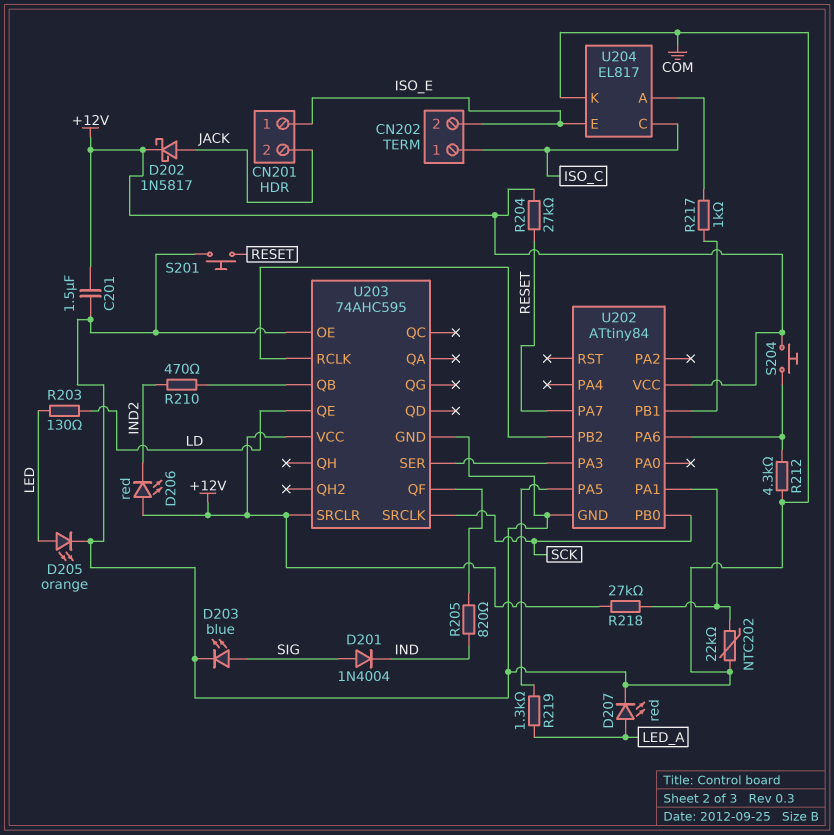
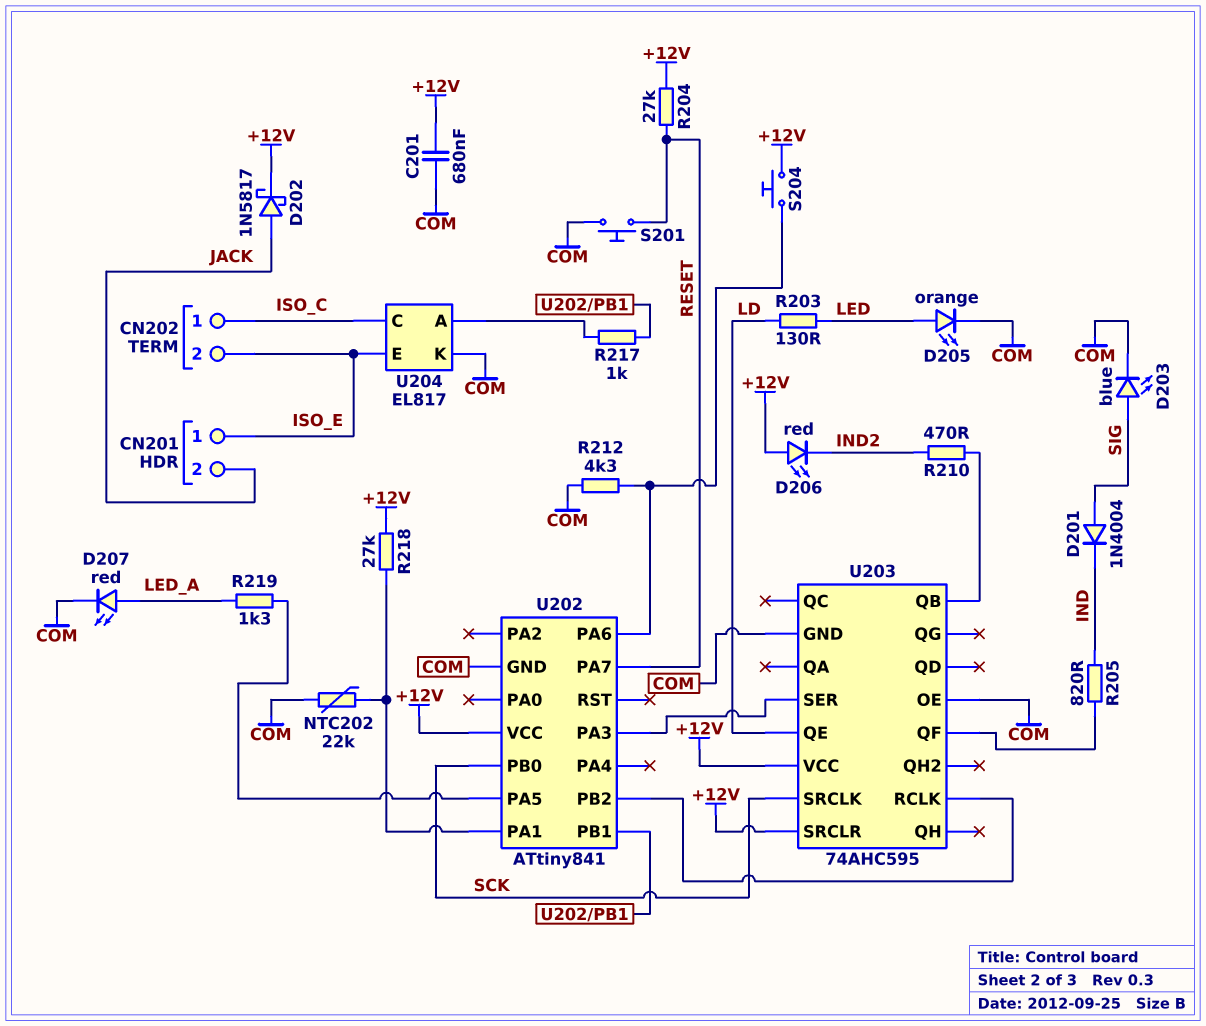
C201: 1.5uF (+12V, COM) -> 680nF (+12V, COM)
U202: ATtiny84 -> ATtiny841

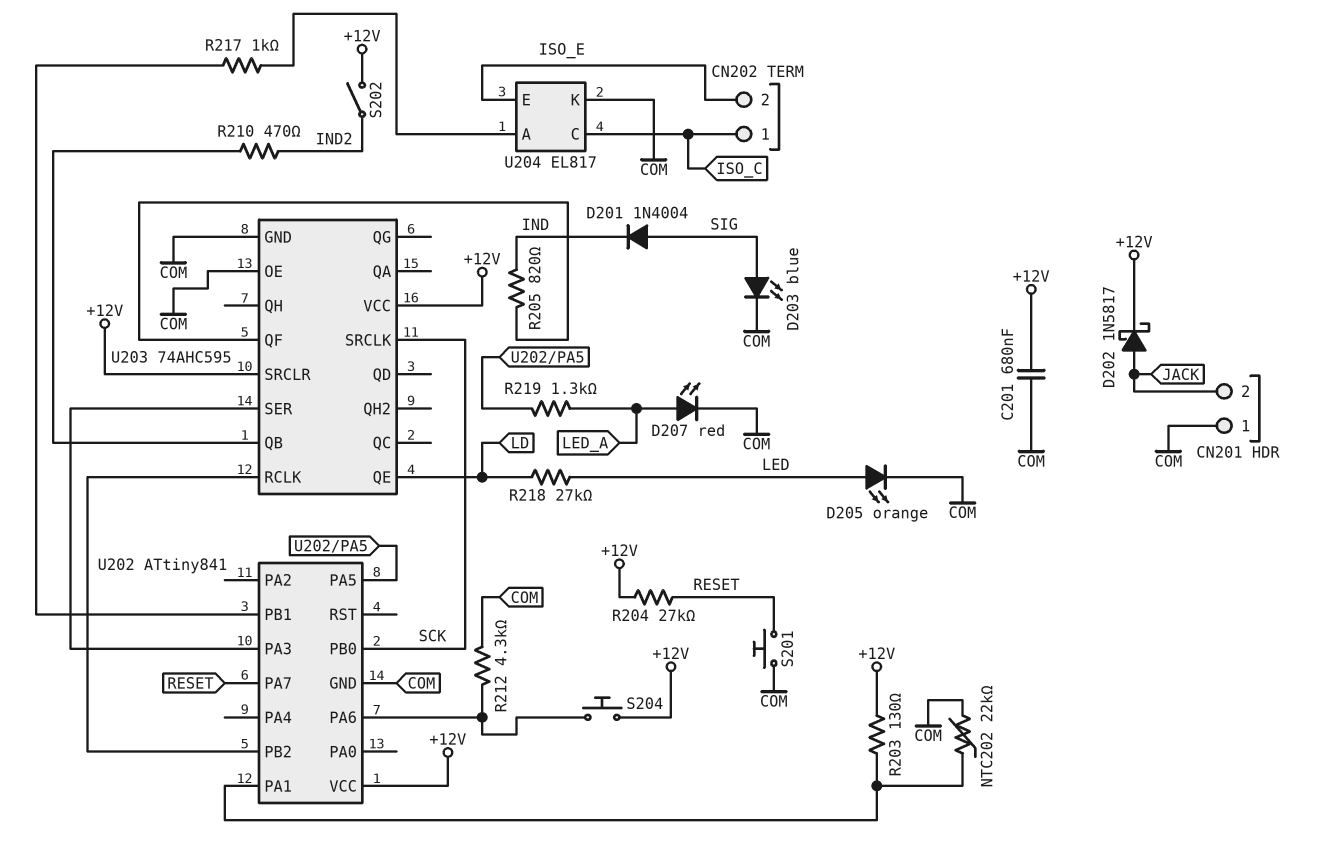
CN201 pin 1: ISO_E -> COM
D206: LED red (A +12V, K IND2) -> none
R203: 130 (LD, LED) -> 130 (+12V, U202/PA1)
R218: 27k (+12V, U202/PA1) -> 27k (LD, LED)
S202: none -> switch (+12V, IND2)

